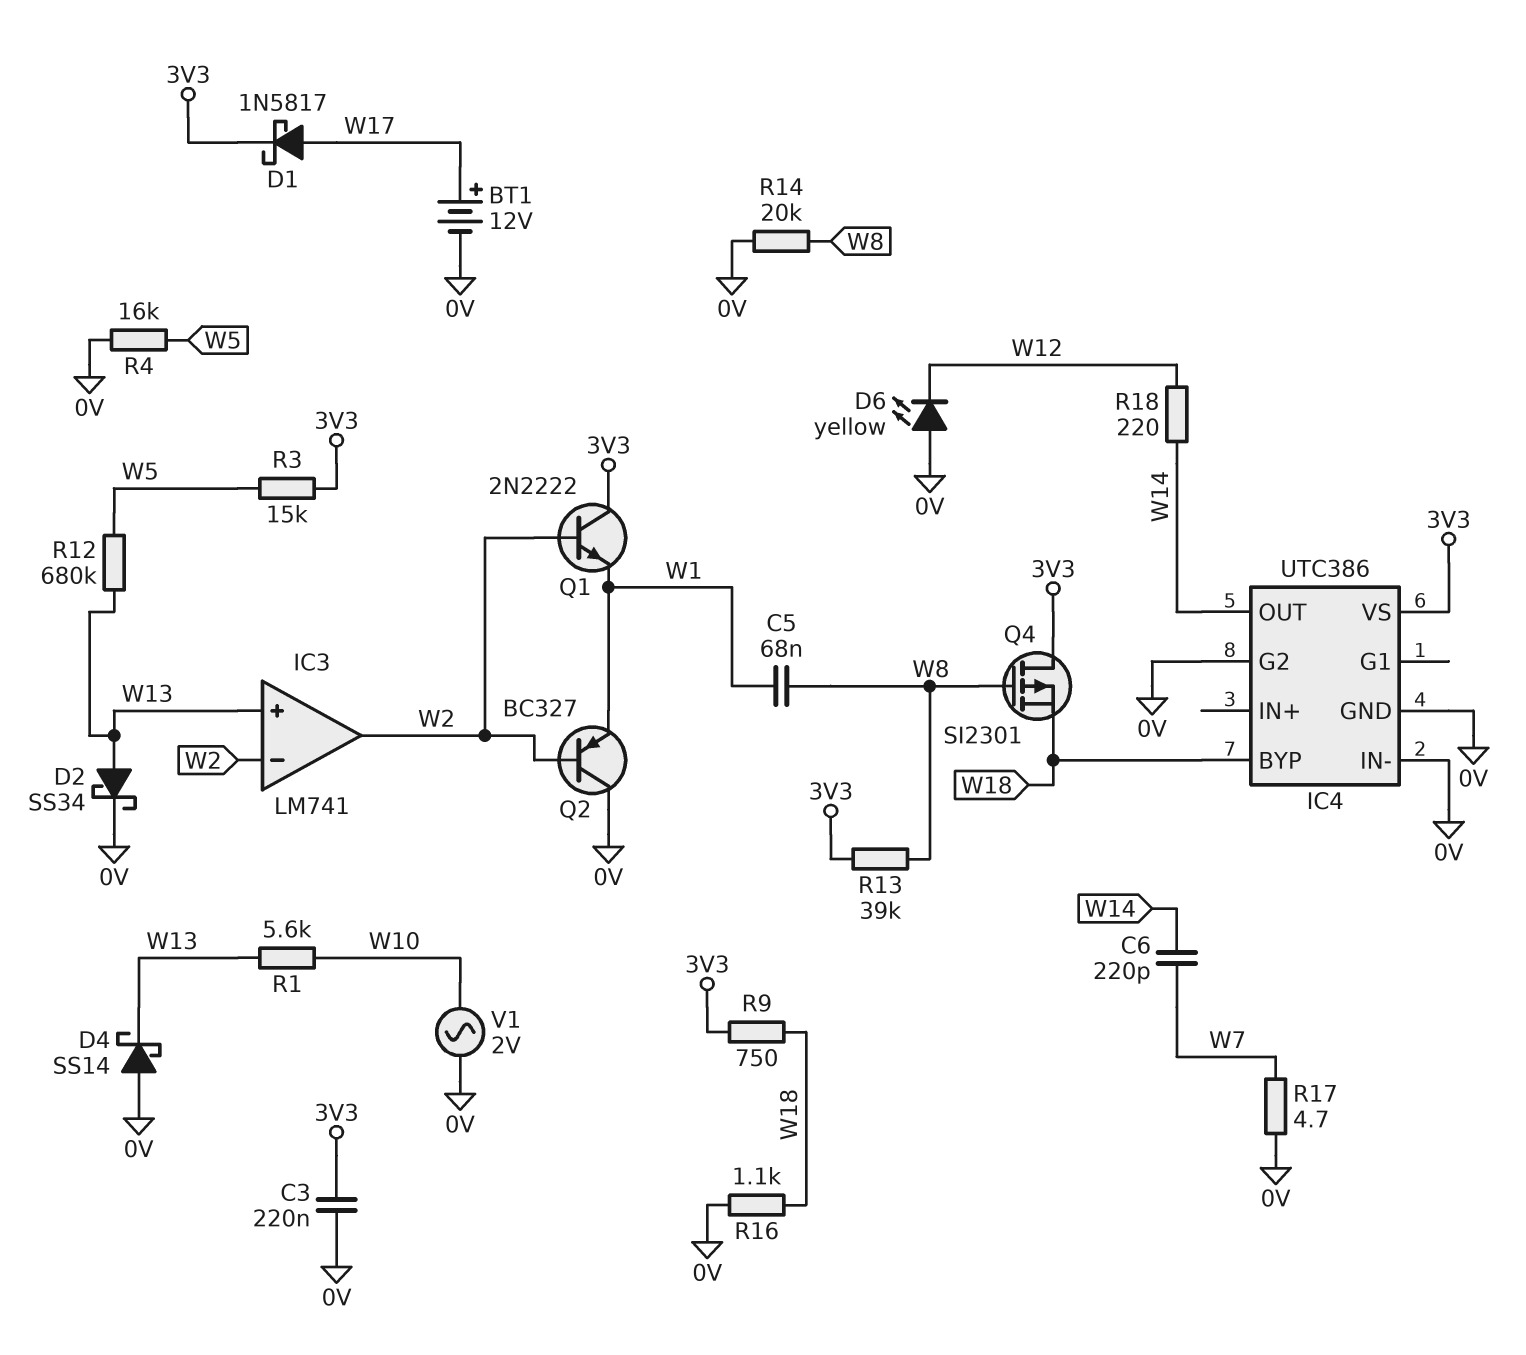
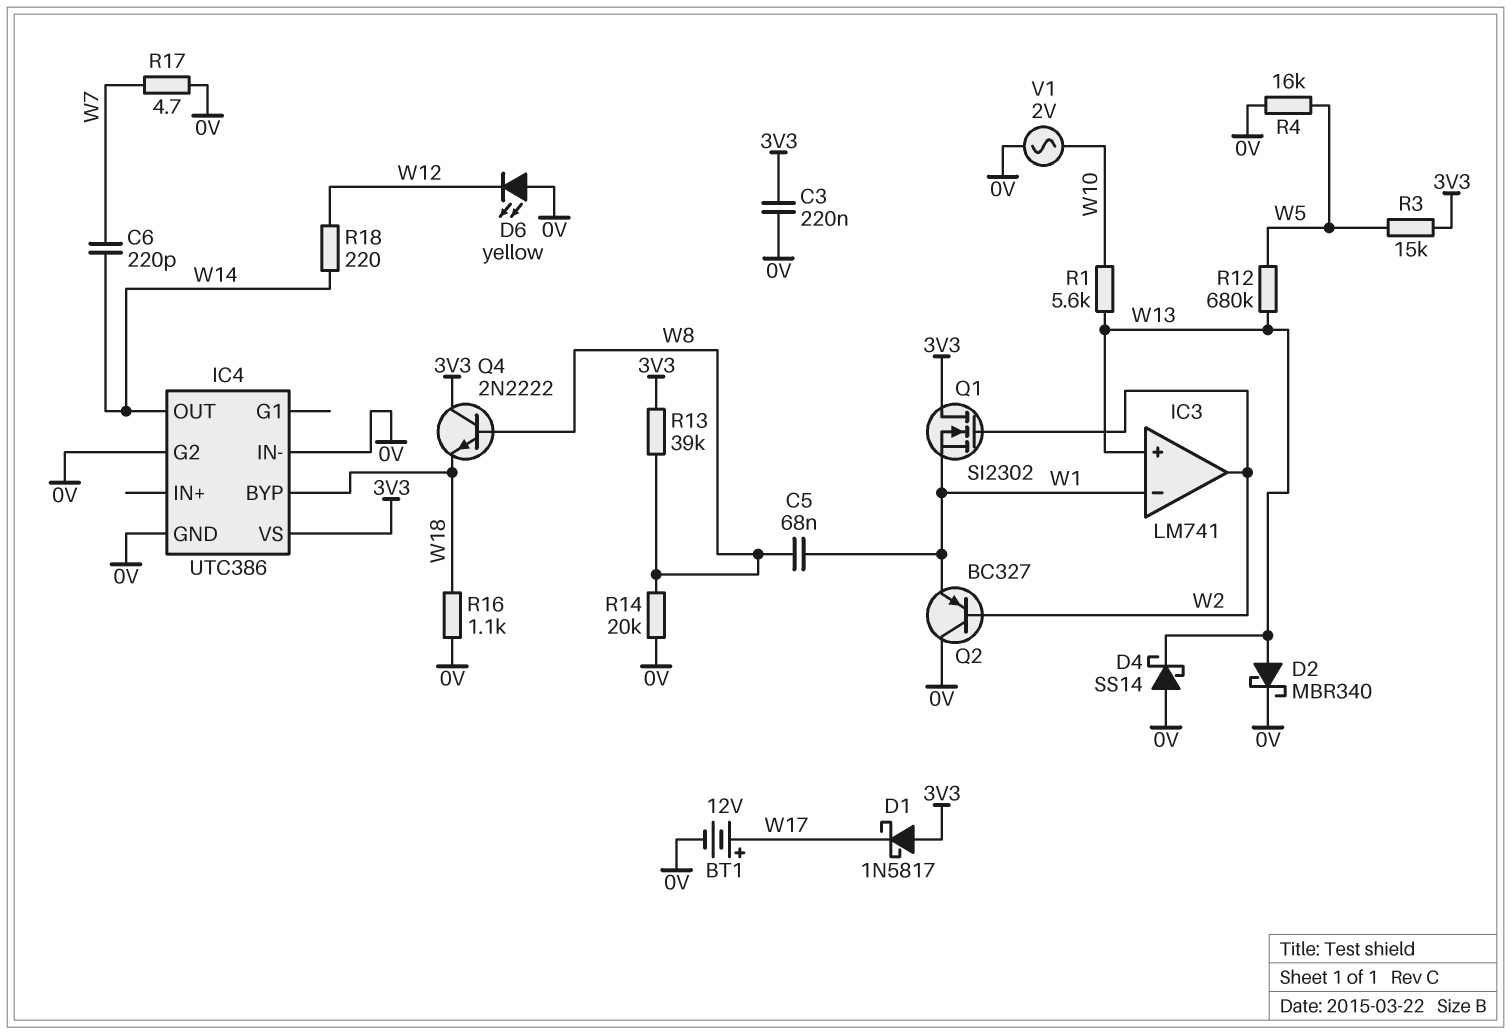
D1: schottky 1N5817 (A W17, K 3V3) -> schottky 1N5817 (A 3V3, K W17)
D2: schottky SS34 (A W13, K 0V) -> schottky MBR340 (A W13, K 0V)
IC3 pin in-: W2 -> W1
Q1: NPN 2N2222 (B W2, C 3V3, E W1) -> NMOS SI2302 (G W2, D 3V3, S W1)
Q4: PMOS SI2301 (G W8, D 3V3, S W18) -> NPN 2N2222 (B W8, C 3V3, E W18)
R9: 750 (3V3, W18) -> none

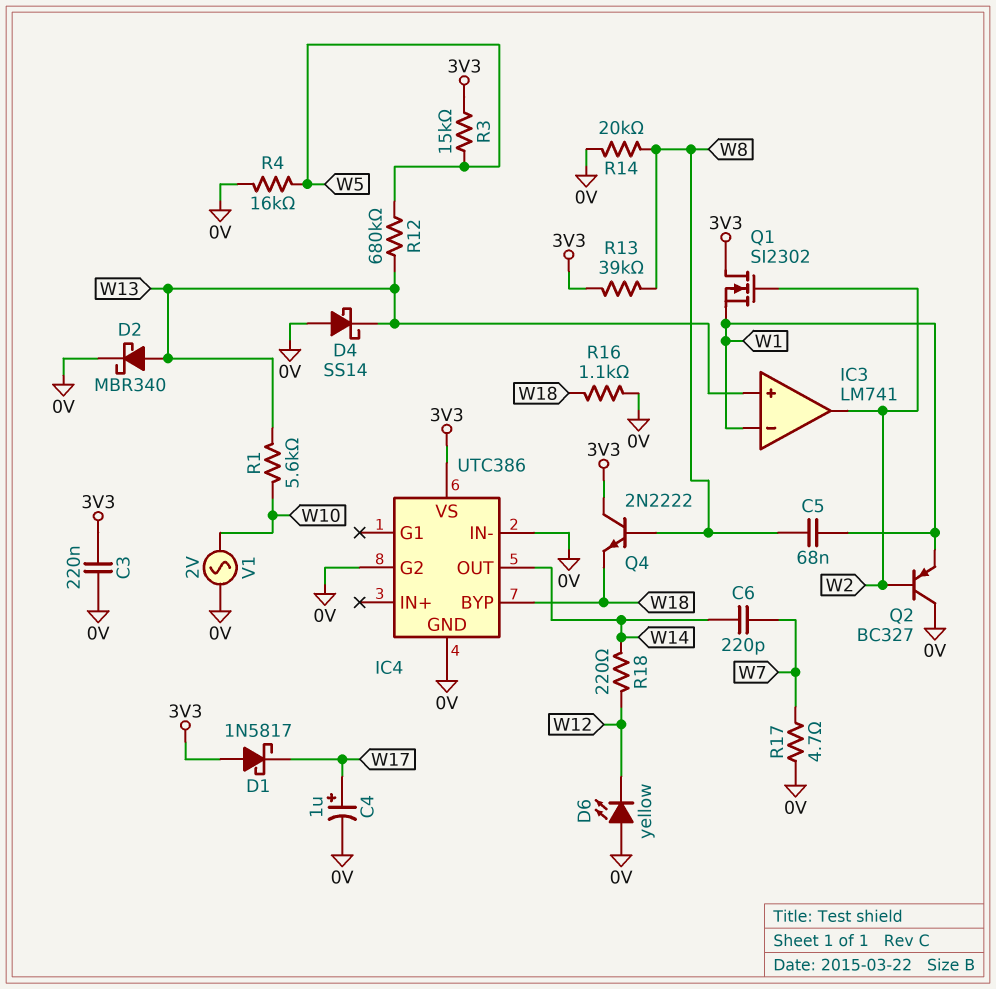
BT1: 12V (plus W17, minus 0V) -> none
C4: none -> 1uF (plus W17, minus 0V)

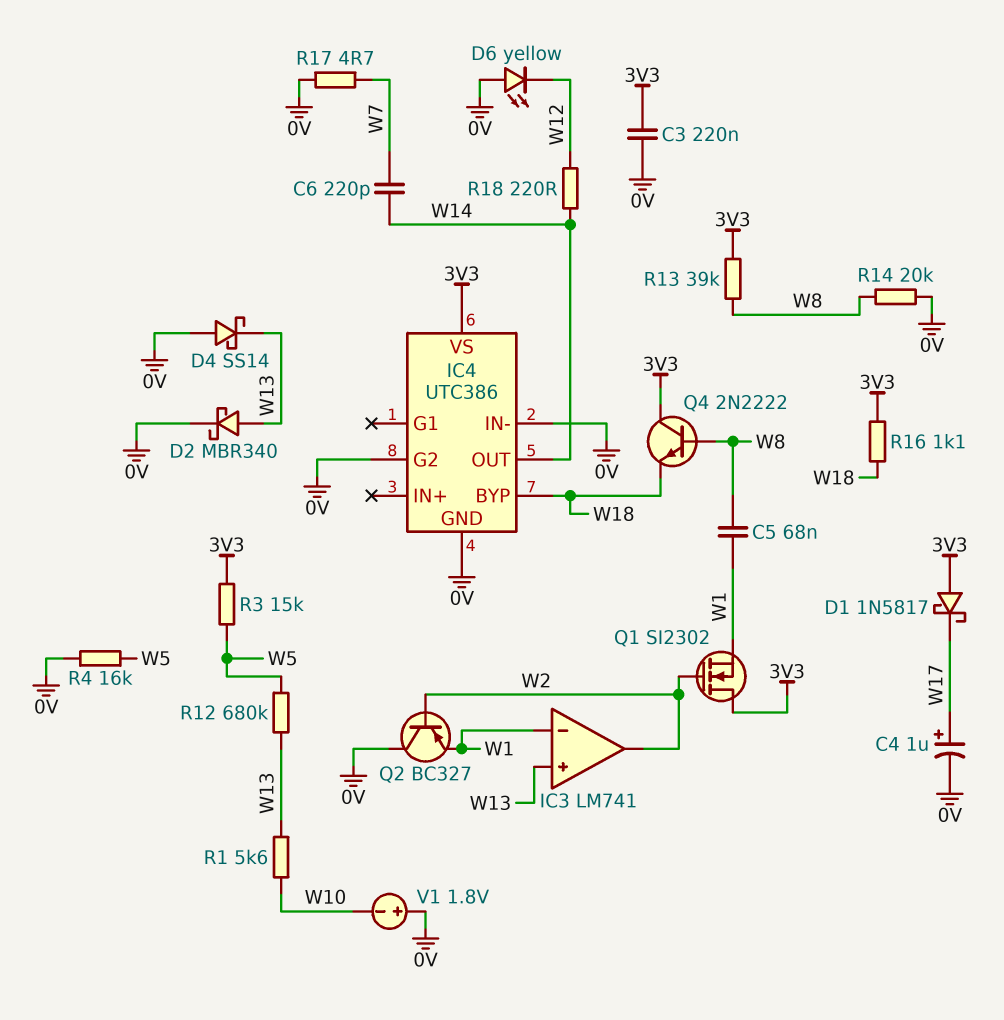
R16: 1.1k (0V, W18) -> 1.1k (3V3, W18)
V1: AC 2V (0V, W10) -> 1.8V (plus 0V, minus W10)

